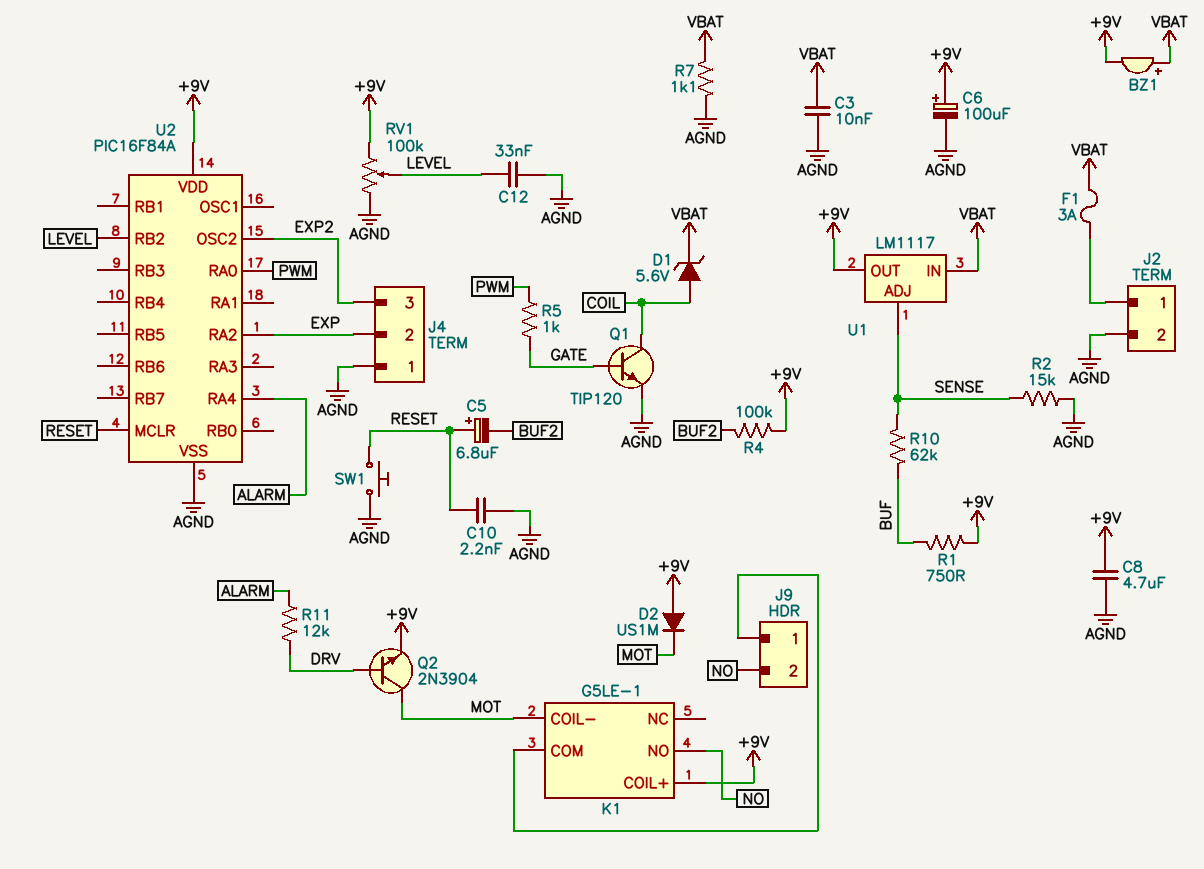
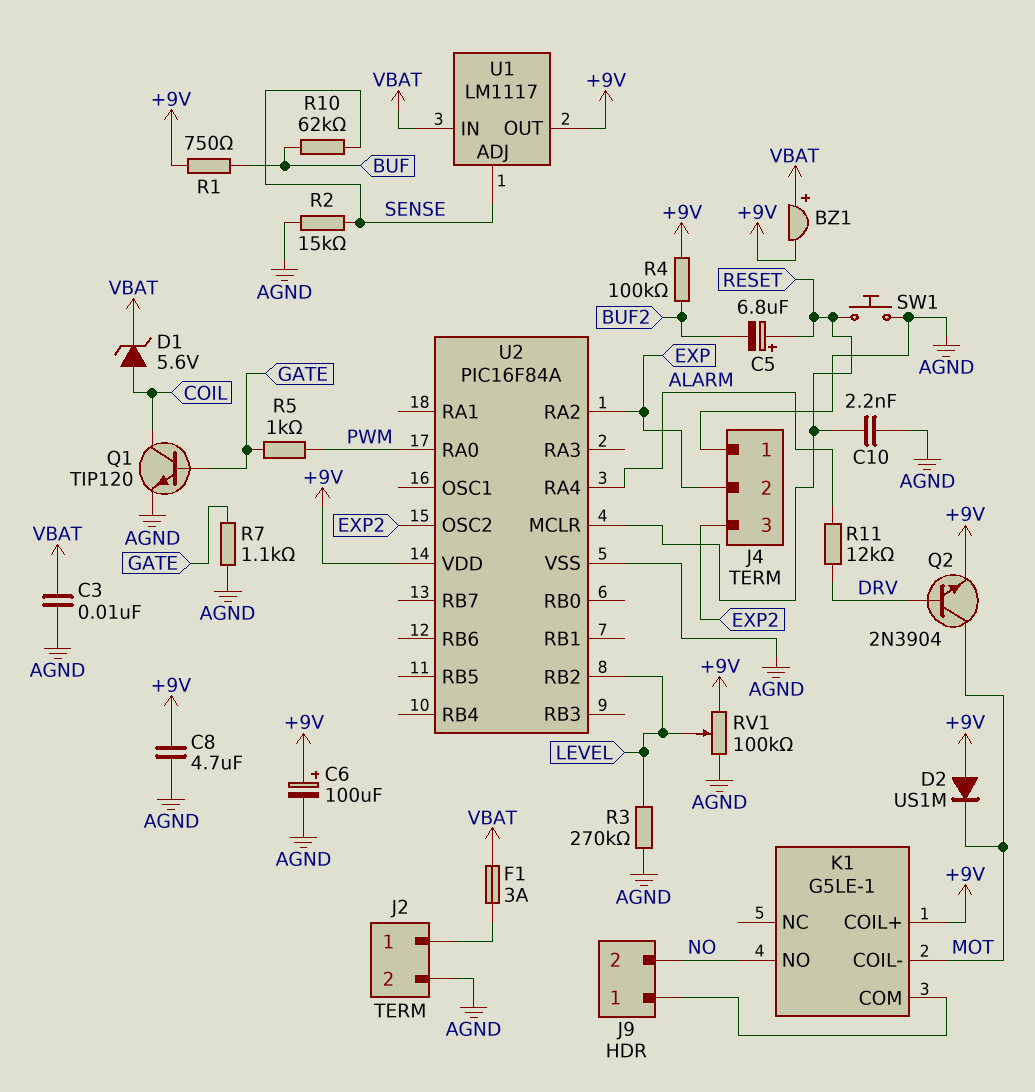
C12: 33nF (AGND, LEVEL) -> none
R3: none -> 270k (AGND, LEVEL)
R7: 1.1k (AGND, VBAT) -> 1.1k (AGND, GATE)

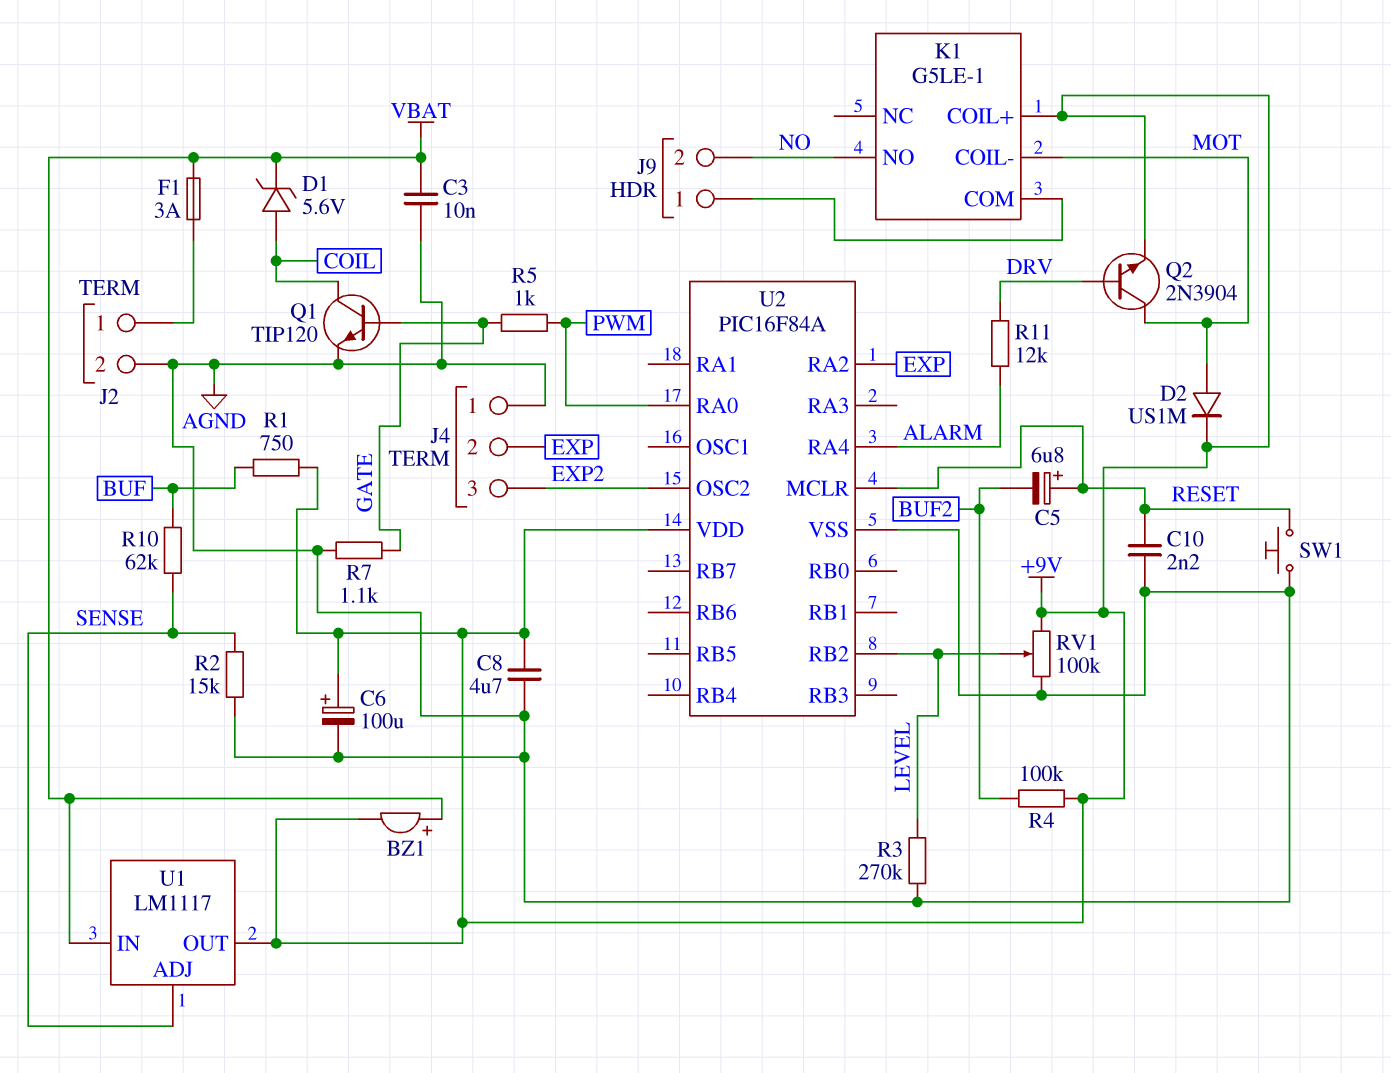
D2: diode US1M (A +9V, K MOT) -> diode US1M (A MOT, K +9V)

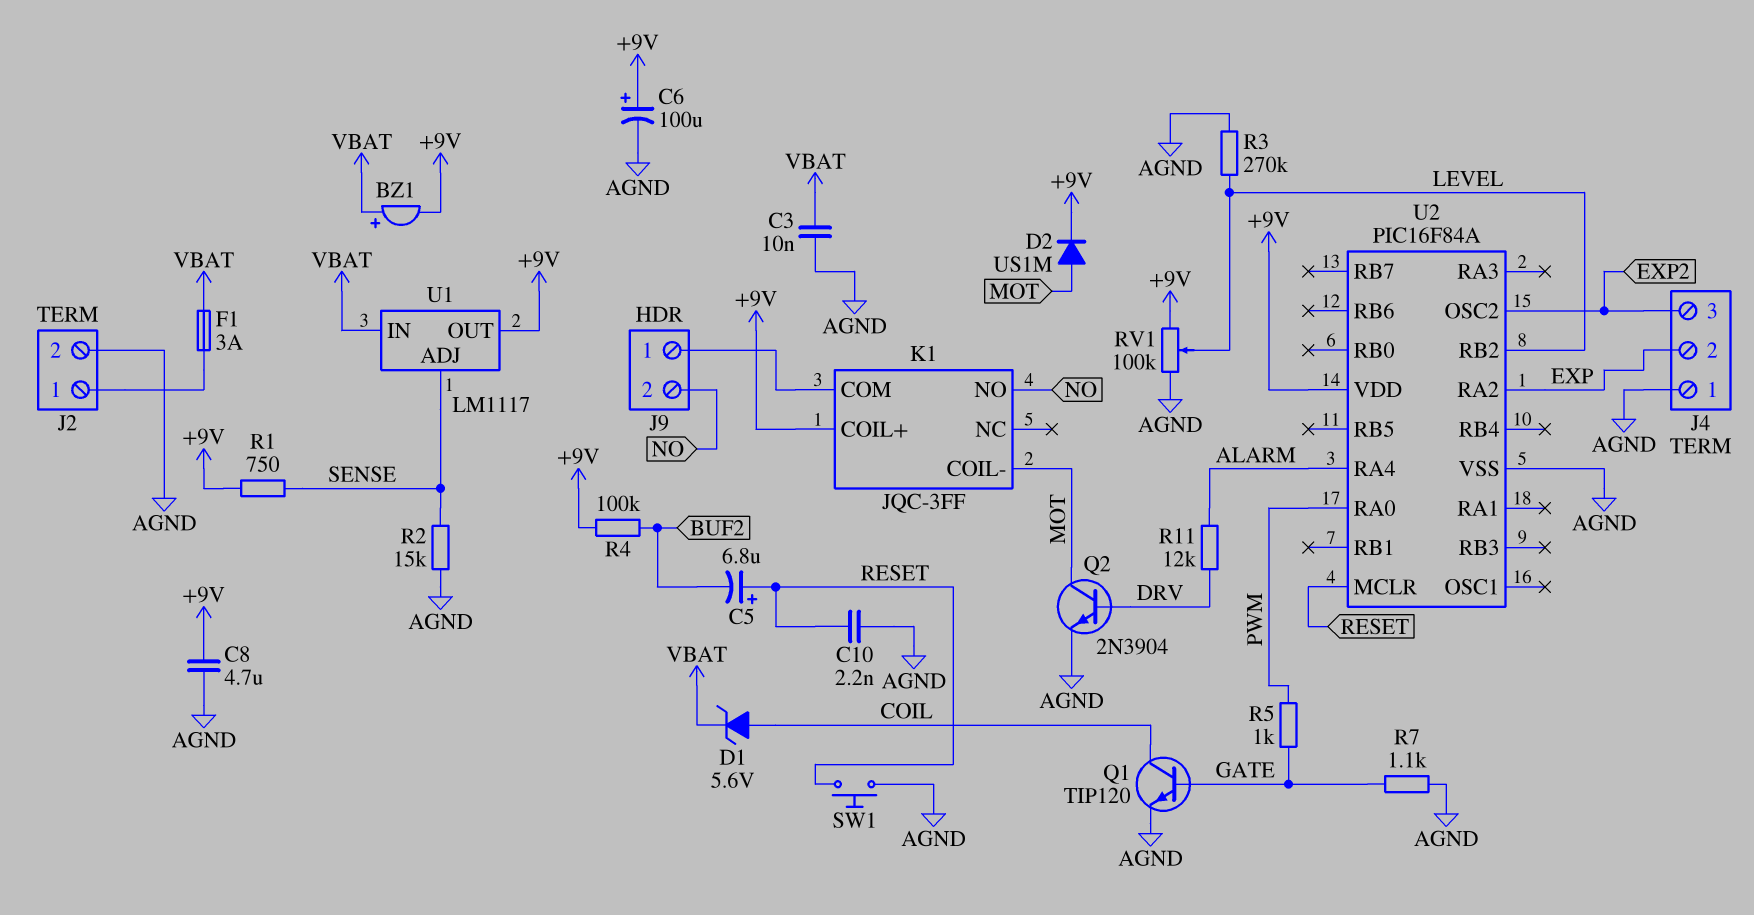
K1: G5LE-1 -> JQC-3FF
Q2: NPN 2N3904 (B DRV, C MOT, E +9V) -> NPN 2N3904 (B DRV, C MOT, E AGND)
R1: 750 (+9V, BUF) -> 750 (+9V, SENSE)
R10: 62k (BUF, SENSE) -> none

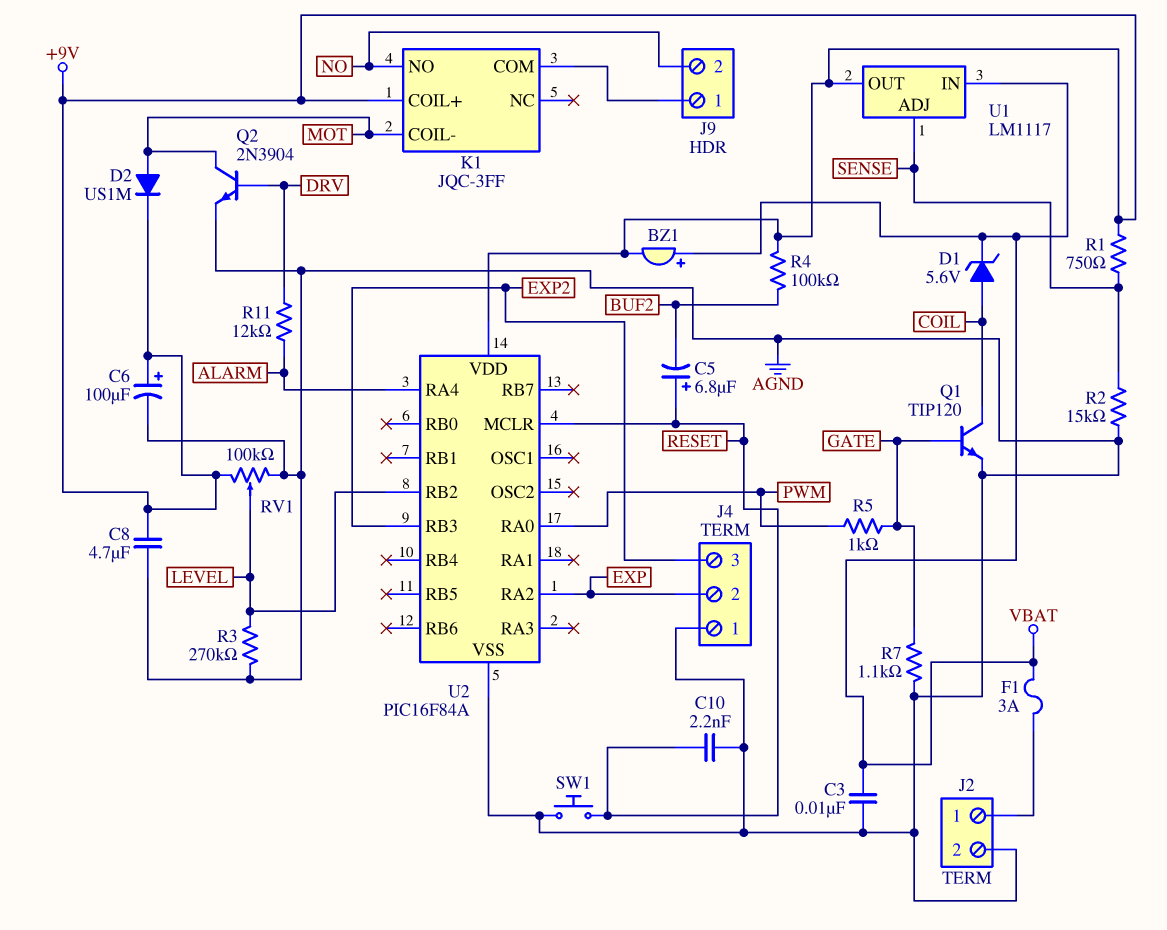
U2 pin OSC2: EXP2 -> none
U2 pin RB3: none -> EXP2

